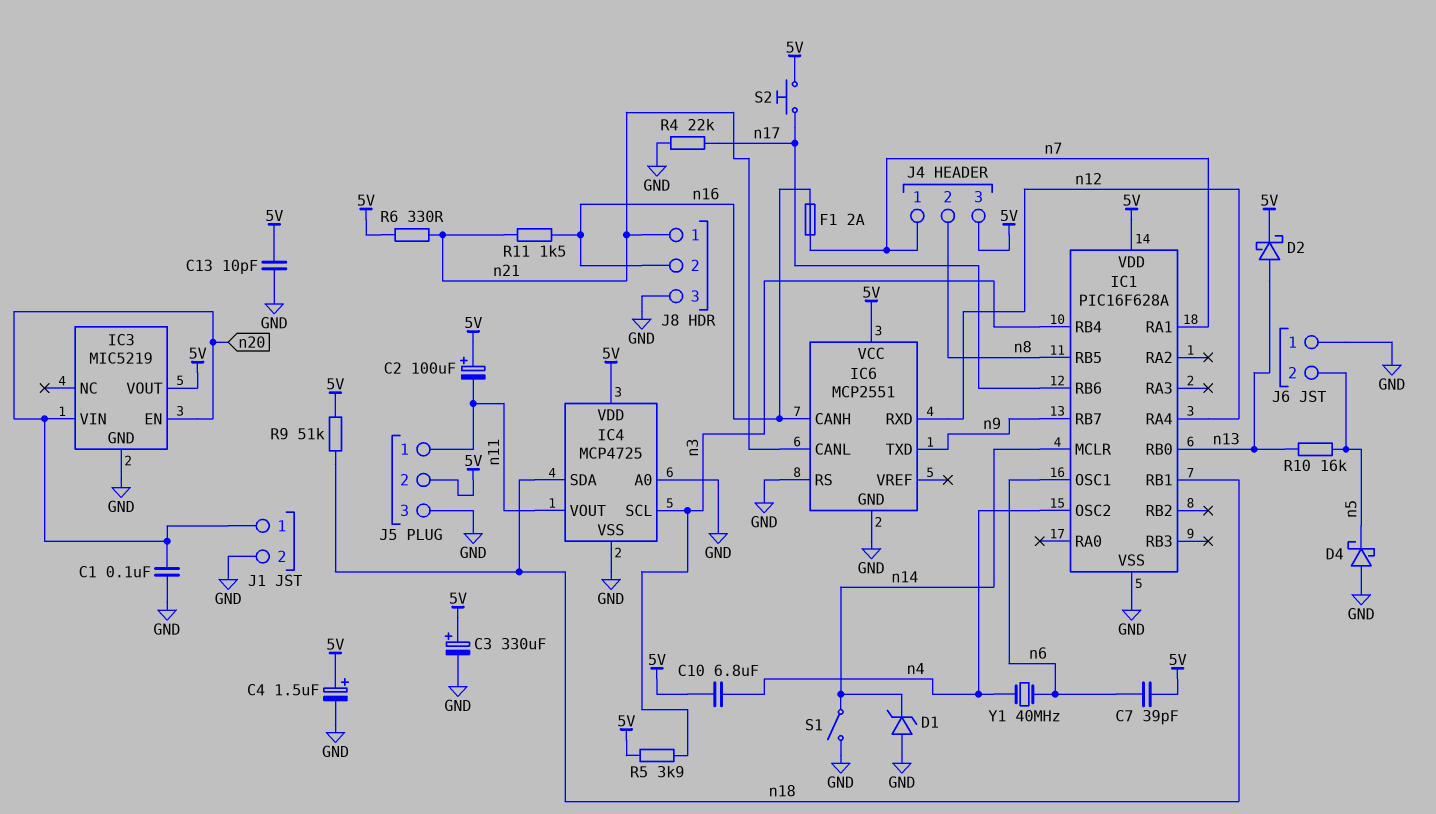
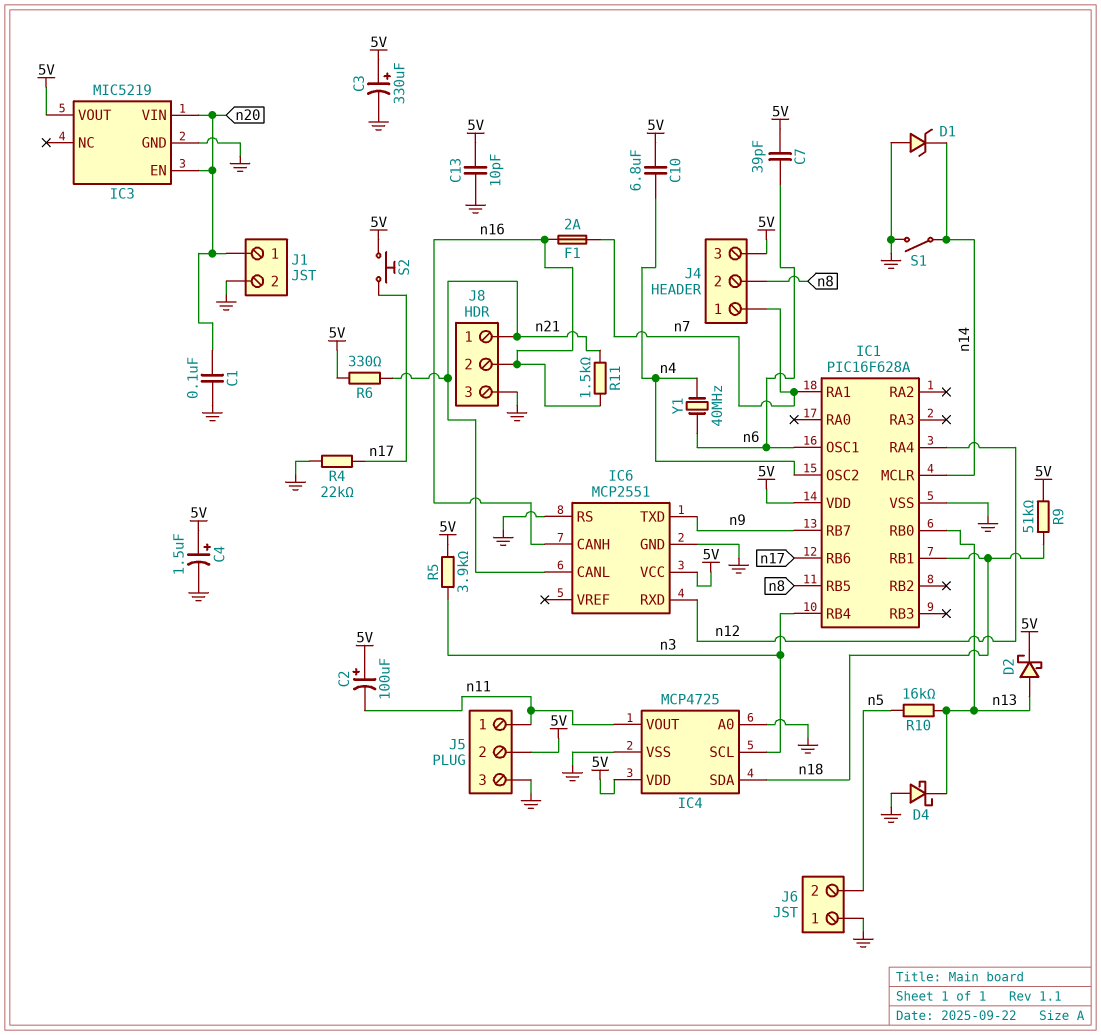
D4: schottky (A GND, K n5) -> schottky (A GND, K n13)

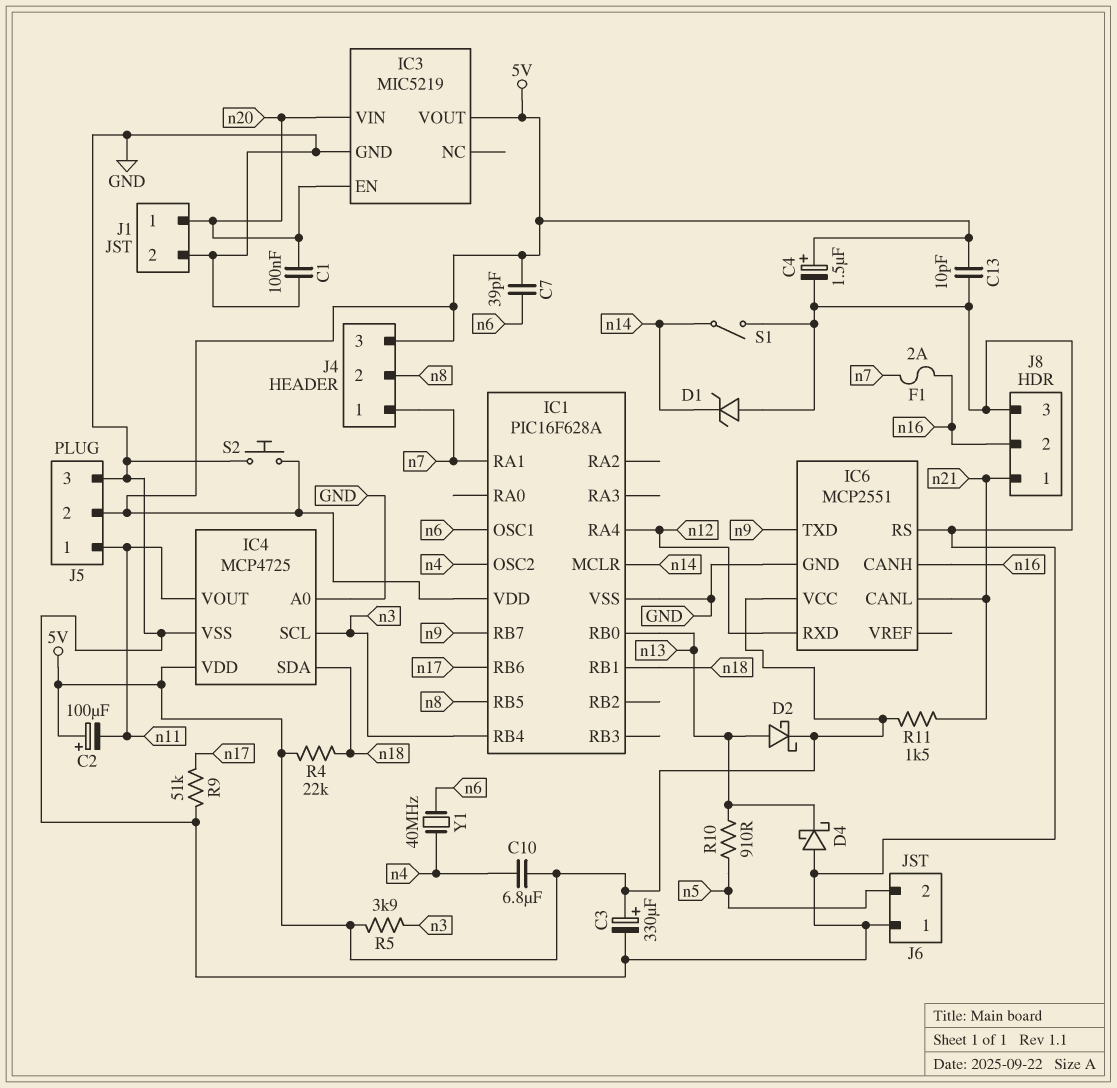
R4: 22k (GND, n17) -> 22k (5V, n18)
R6: 330 (5V, n21) -> none
R9: 51k (5V, n18) -> 51k (GND, n17)
R10: 16k (n5, n13) -> 910 (n5, n13)
R11: 1.5k (n16, n21) -> 1.5k (5V, n21)
S2: button (5V, n17) -> button (5V, GND)

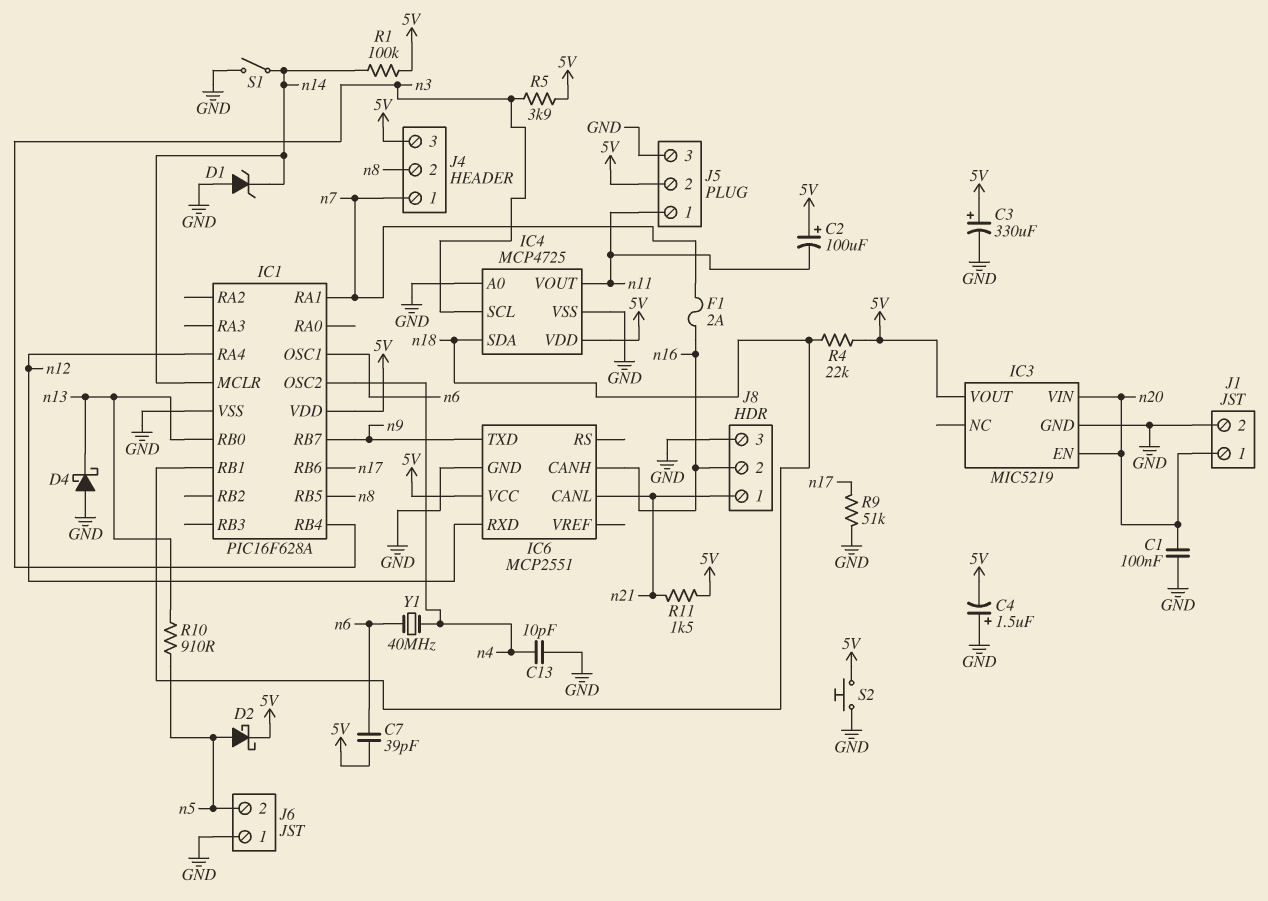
C4: 1.5uF (plus 5V, minus GND) -> 1.5uF (plus GND, minus 5V)
C10: 6.8uF (5V, n4) -> none
C13: 10pF (5V, GND) -> 10pF (GND, n4)
D2: schottky (A n13, K 5V) -> schottky (A n5, K 5V)
IC6 pin RS: GND -> none
R1: none -> 100k (5V, n14)

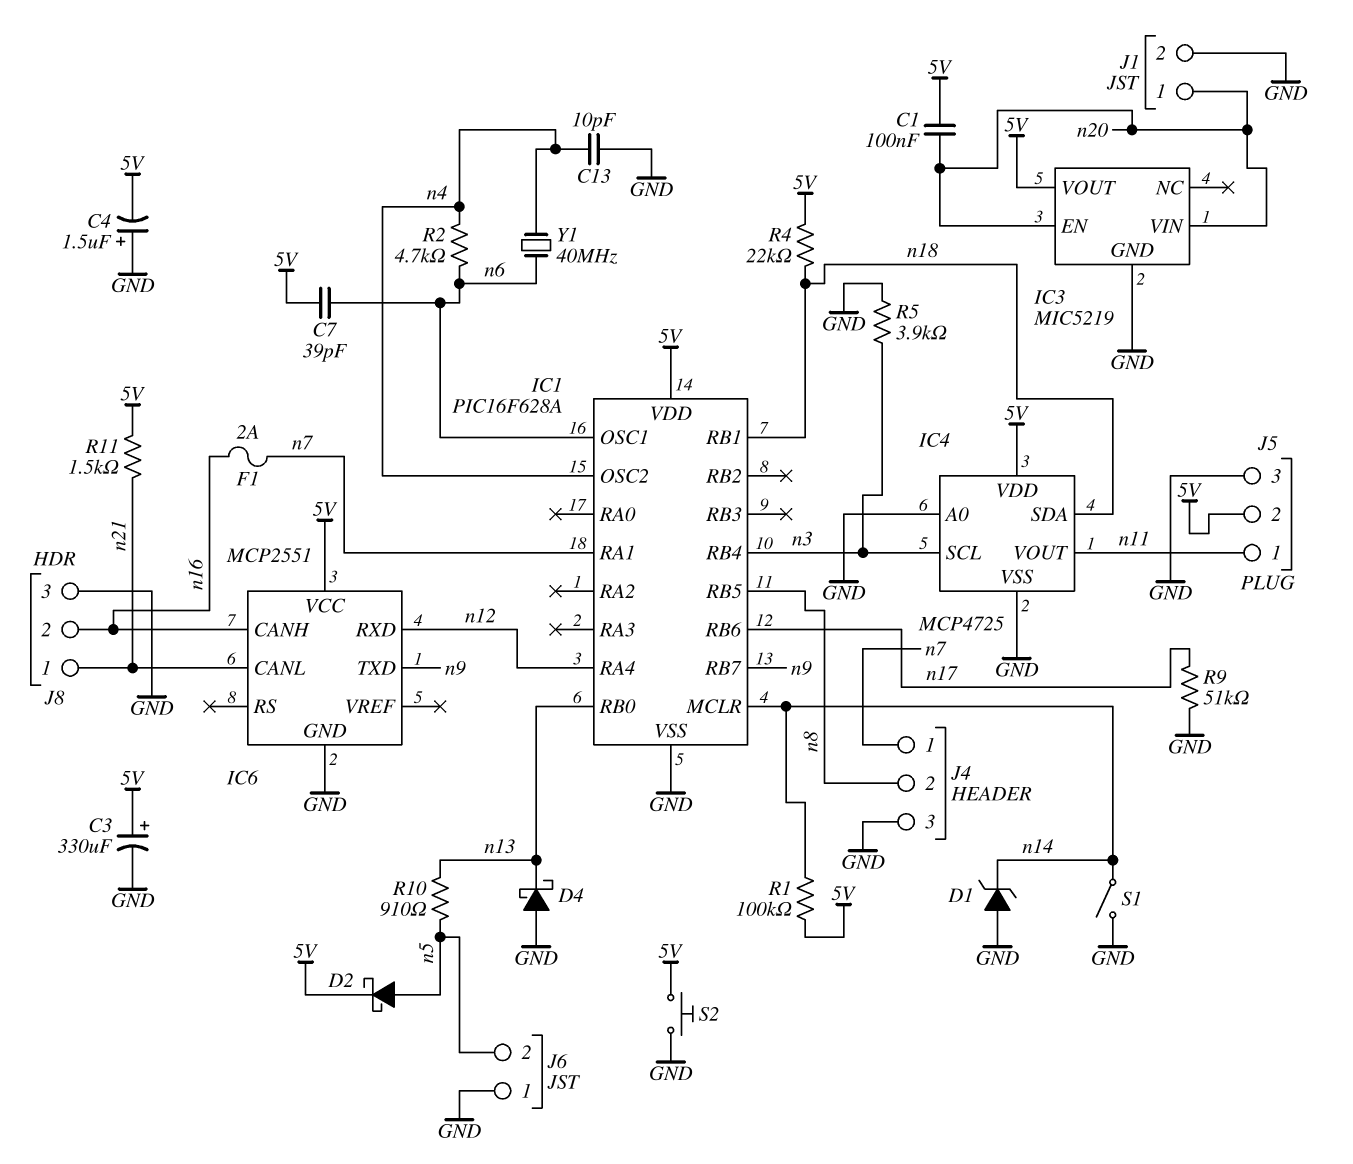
C1: 100nF (GND, n20) -> 100nF (5V, n20)
C2: 100uF (plus 5V, minus n11) -> none
J4 pin 3: 5V -> GND
R2: none -> 4.7k (n4, n6)
R5: 3.9k (5V, n3) -> 3.9k (GND, n3)

